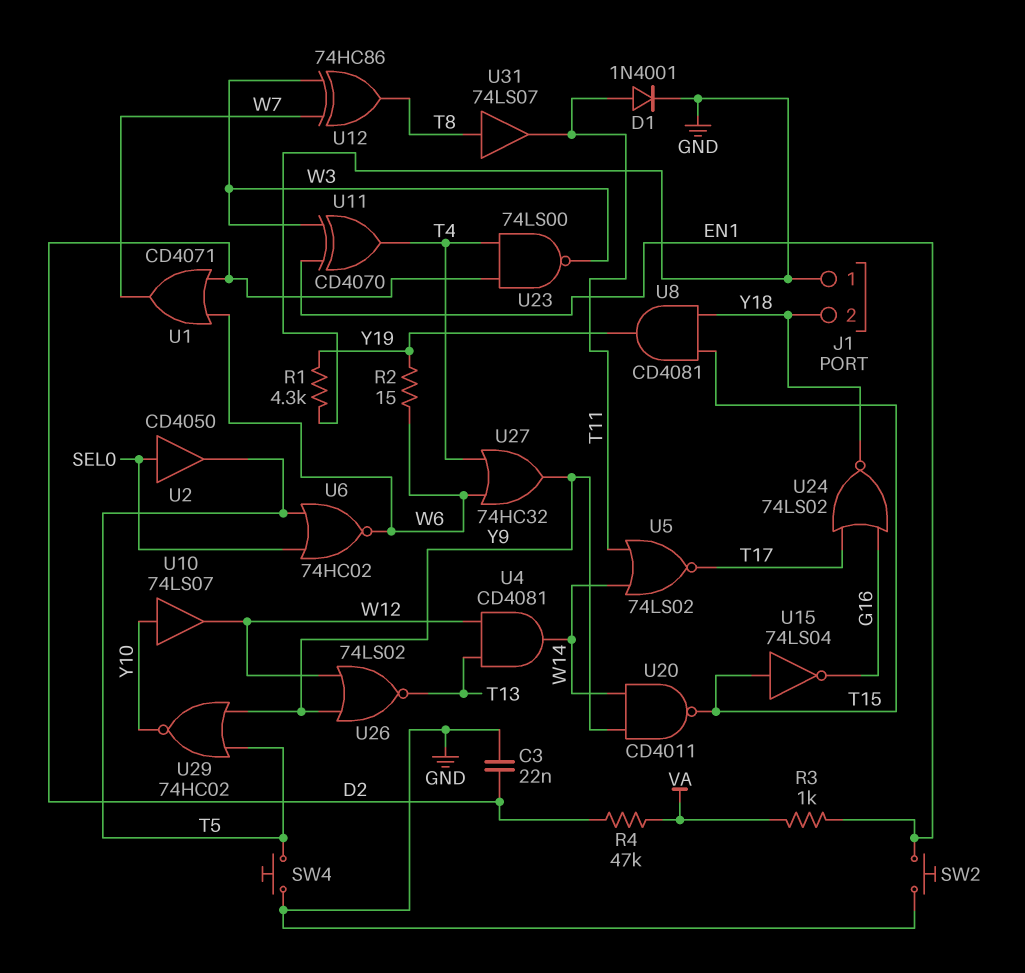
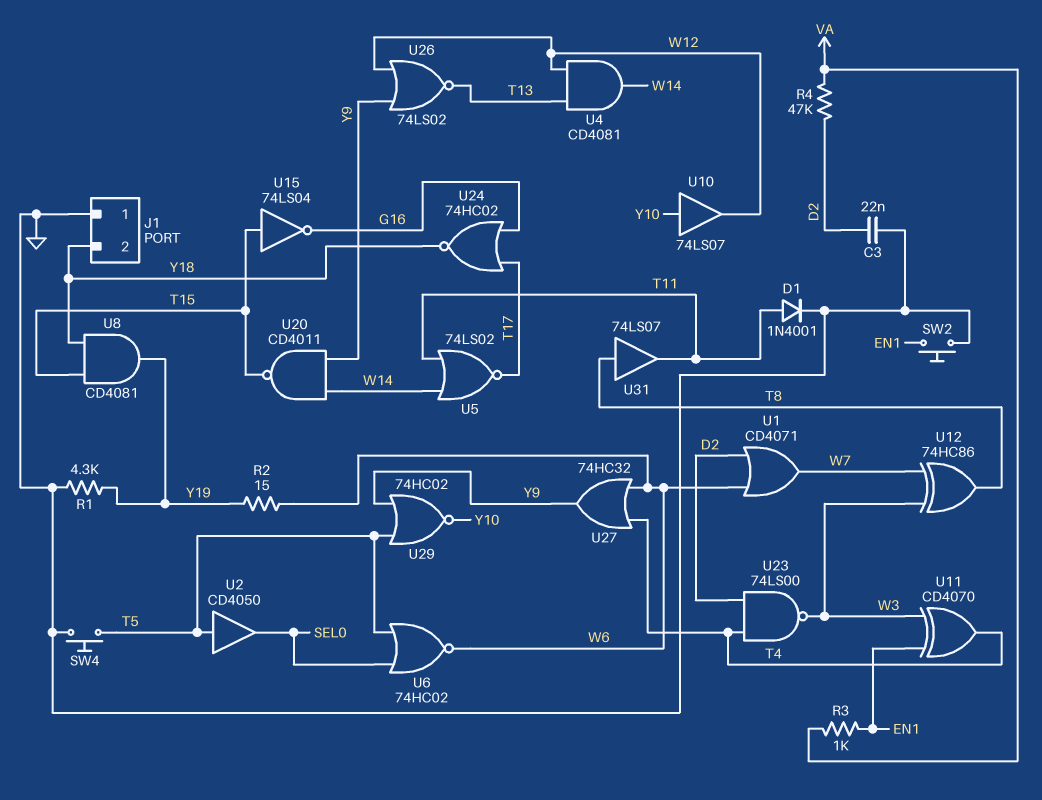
U2: buffer CD4050 (in SEL0, out T5) -> buffer CD4050 (in T5, out SEL0)
U24: NOR 74LS02 (in G16, in T17, out Y18) -> NOR 74HC02 (in G16, in T17, out Y18)

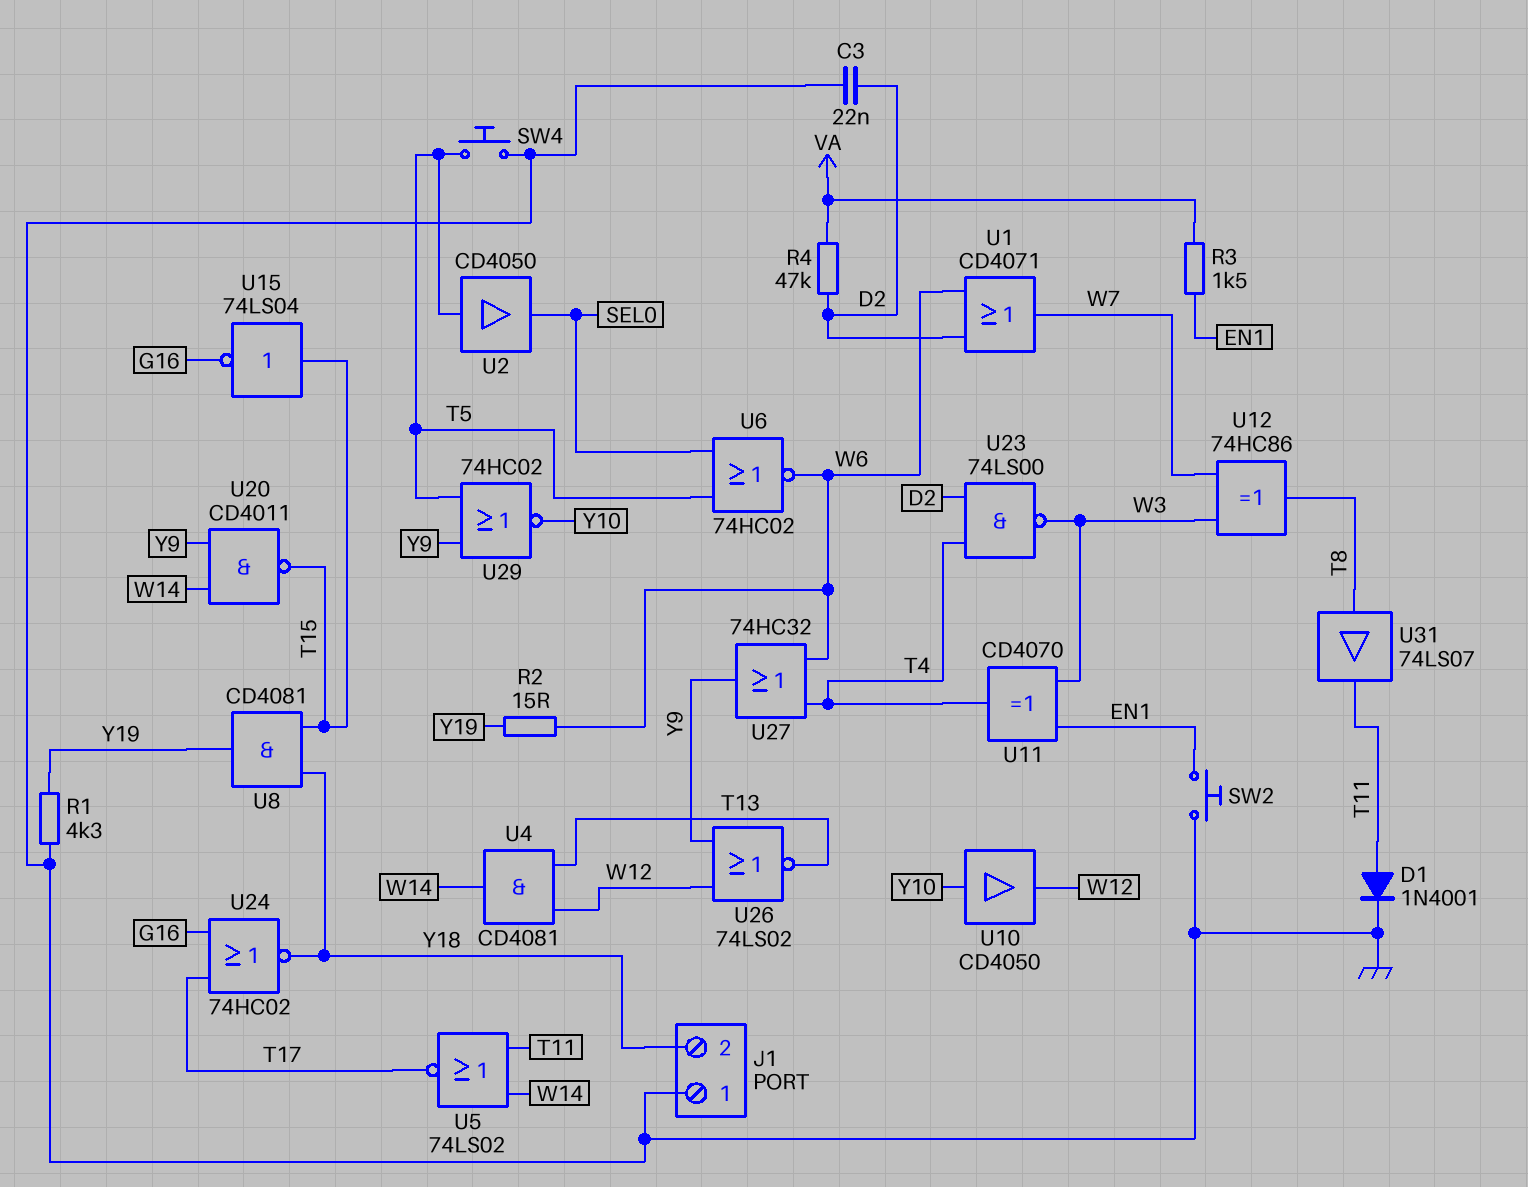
R3: 1k (EN1, VA) -> 1.5k (EN1, VA)
U10: buffer 74LS07 (in Y10, out W12) -> buffer CD4050 (in Y10, out W12)

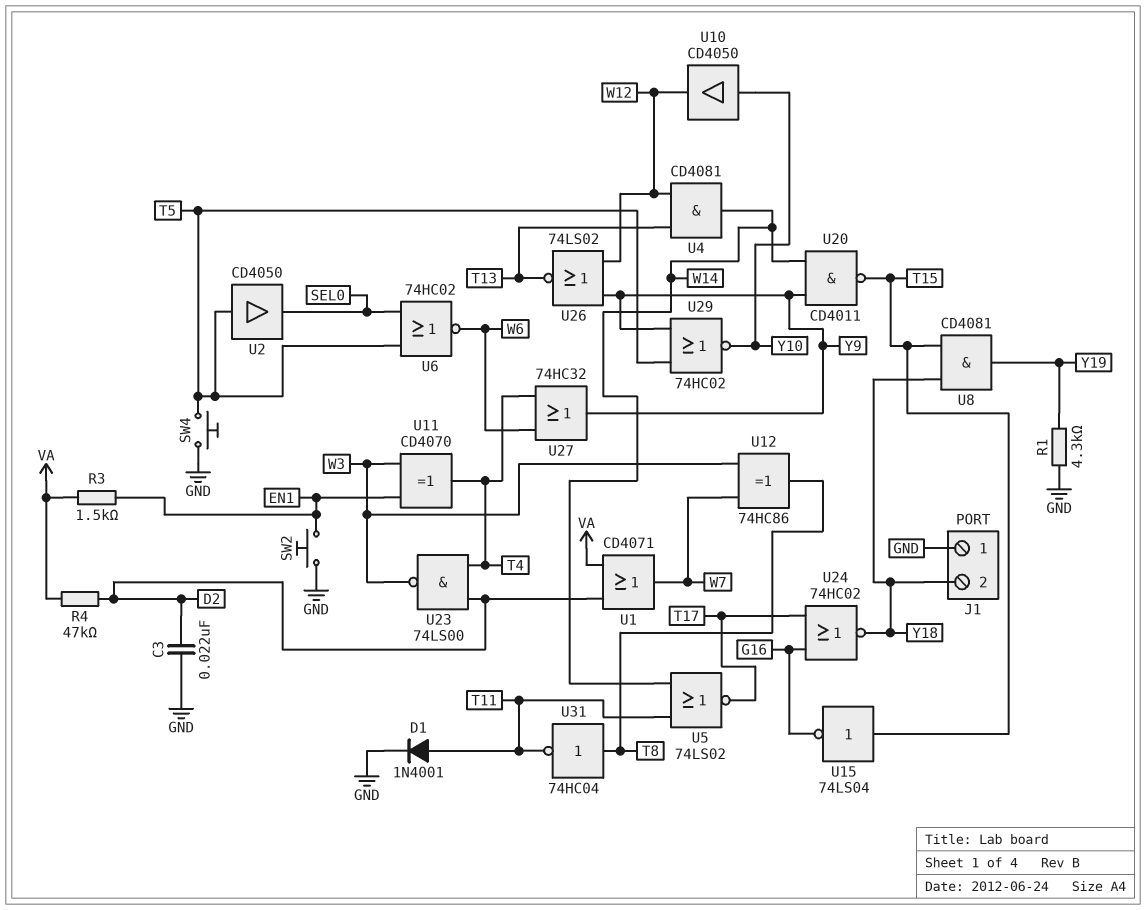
R2: 15 (W6, Y19) -> none
U1: OR CD4071 (in D2, in W6, out W7) -> OR CD4071 (in D2, in VA, out W7)
U31: buffer 74LS07 (in T8, out T11) -> NOT 74HC04 (in T8, out T11)

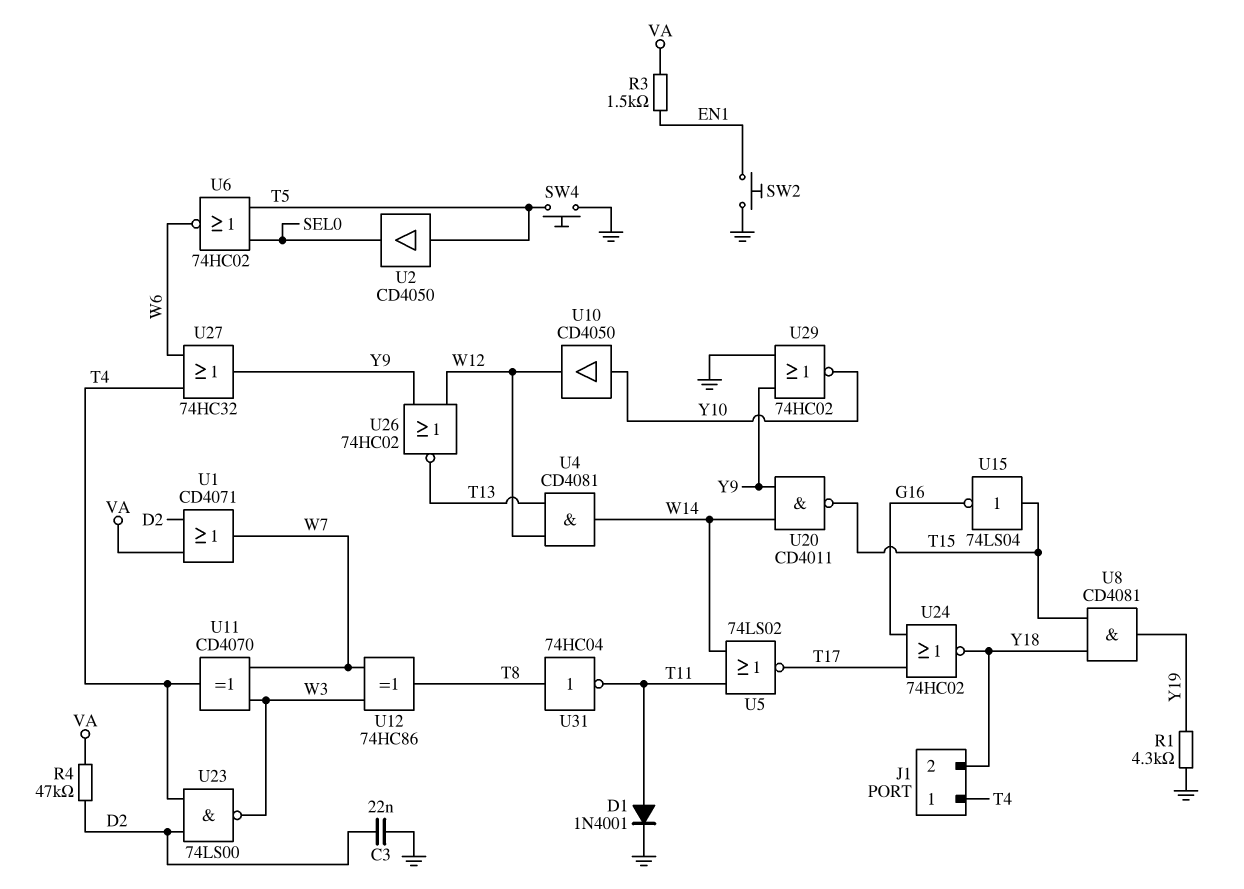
J1 pin 1: GND -> T4
U11: XOR CD4070 (in EN1, in W3, out T4) -> XOR CD4070 (in W3, in W7, out T4)
U26: NOR 74LS02 (in W12, in Y9, out T13) -> NOR 74HC02 (in W12, in Y9, out T13)
U29: NOR 74HC02 (in T5, in Y9, out Y10) -> NOR 74HC02 (in GND, in Y9, out Y10)

